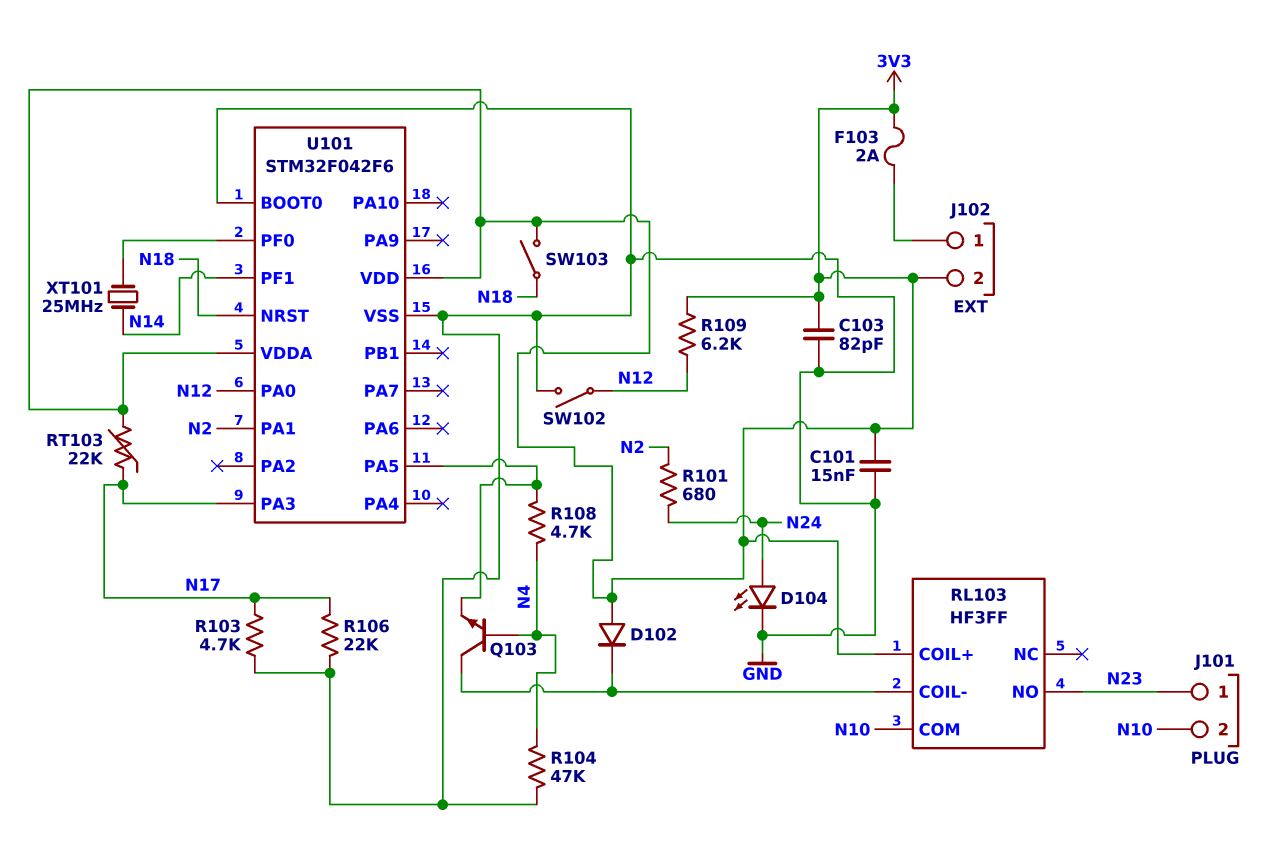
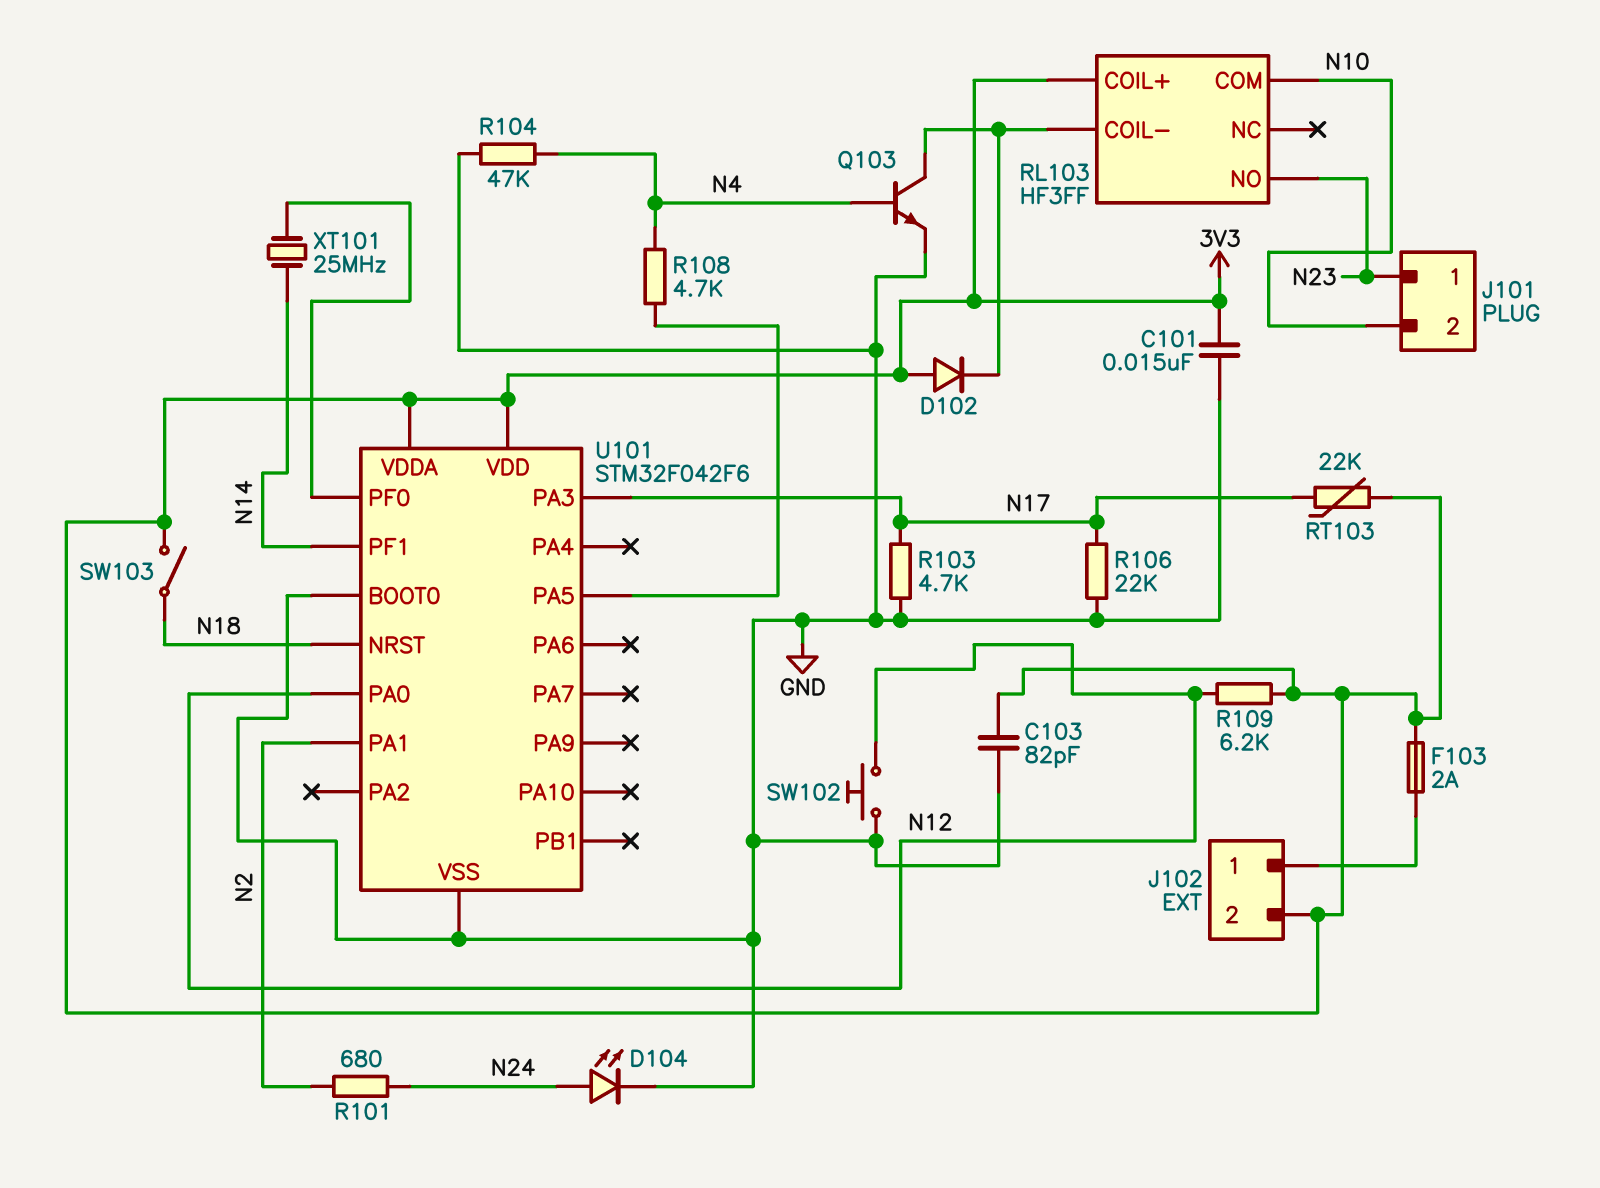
Q103: NPN (B N4, C RL103/COIL-, E U101/PA5) -> NPN (B N4, C RL103/COIL-, E GND)
SW102: switch (GND, N12) -> button (GND, N12)

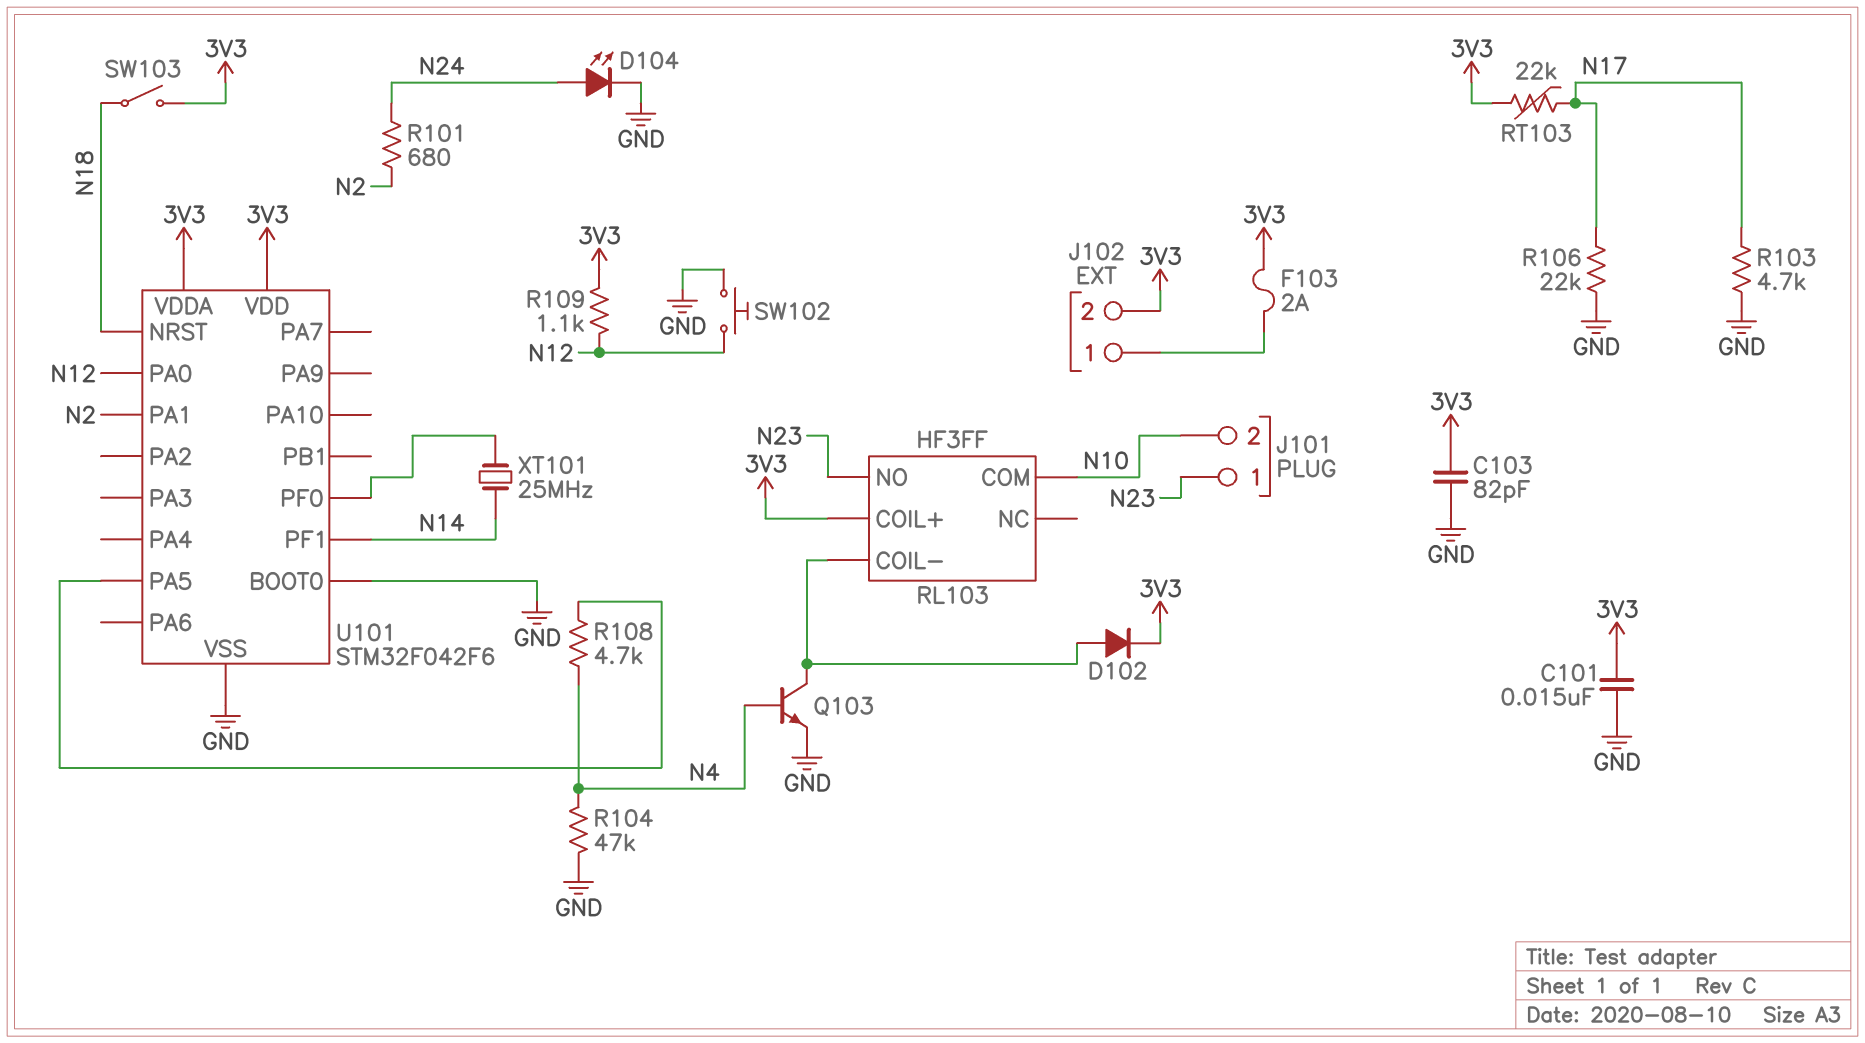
D102: diode (A 3V3, K RL103/COIL-) -> diode (A RL103/COIL-, K 3V3)
R109: 6.2k (3V3, N12) -> 1.1k (3V3, N12)
U101 pin PA3: N17 -> none

